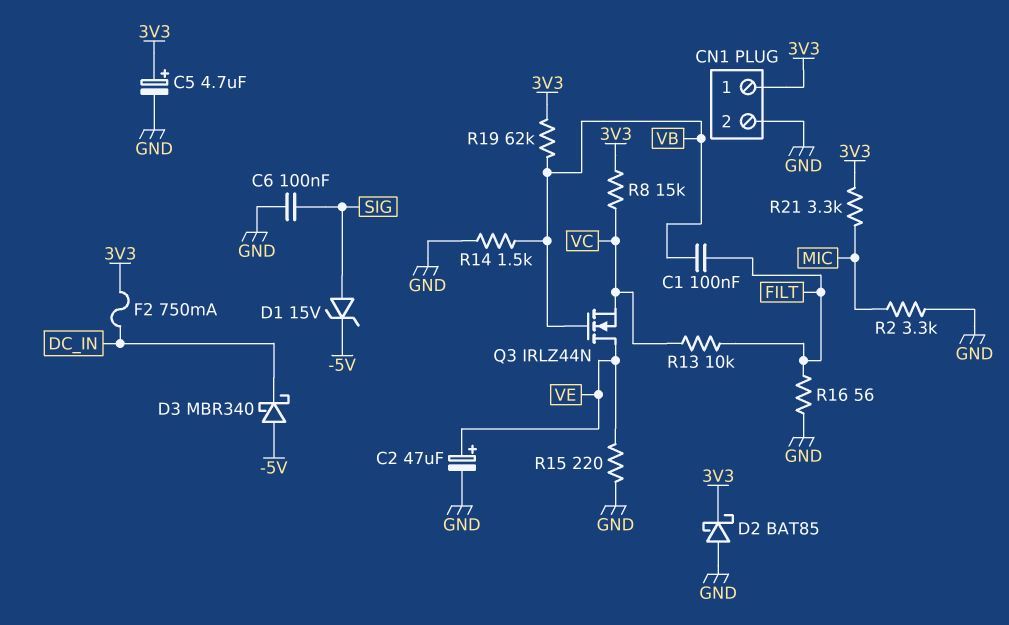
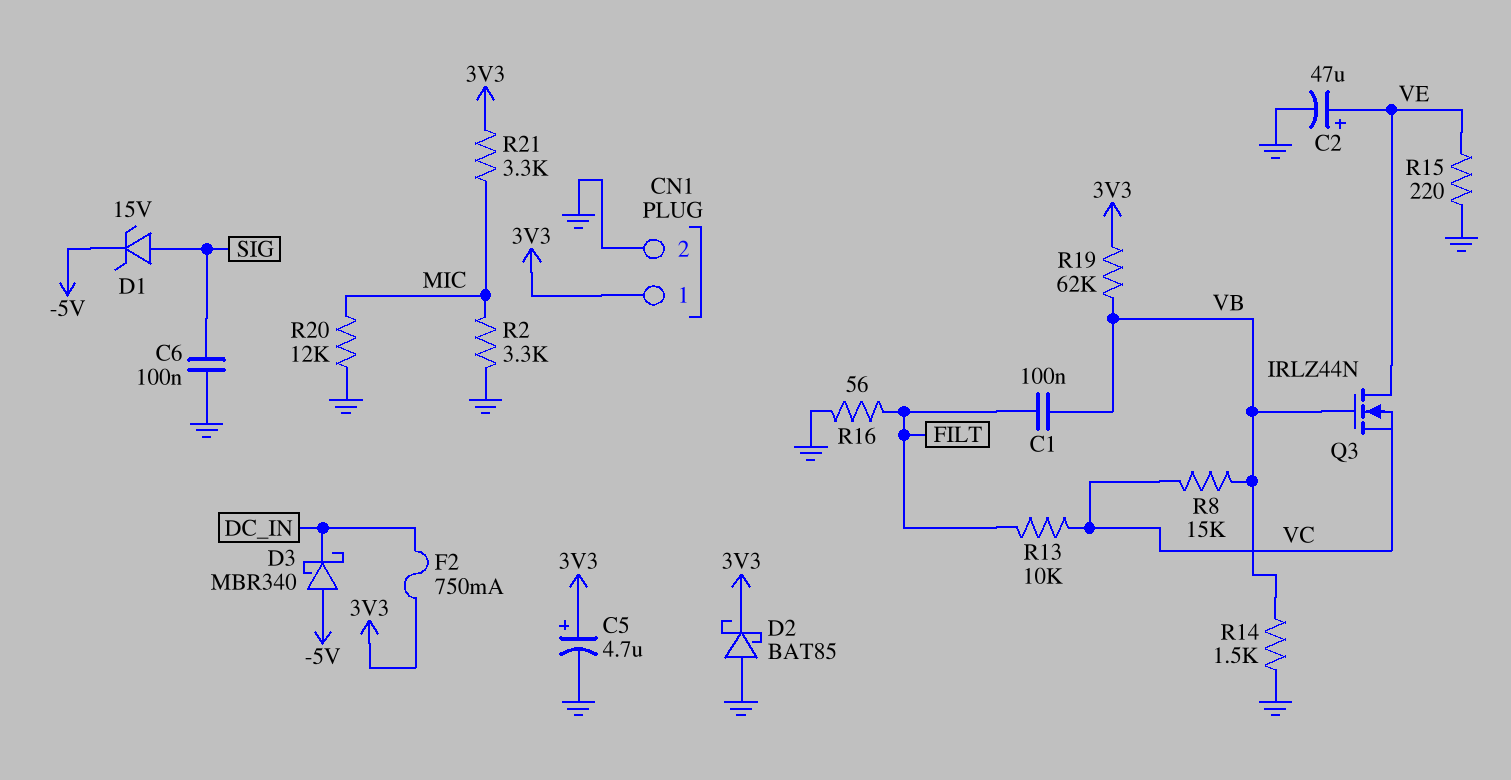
R8: 15k (3V3, VC) -> 15k (VB, VC)
R20: none -> 12k (GND, MIC)

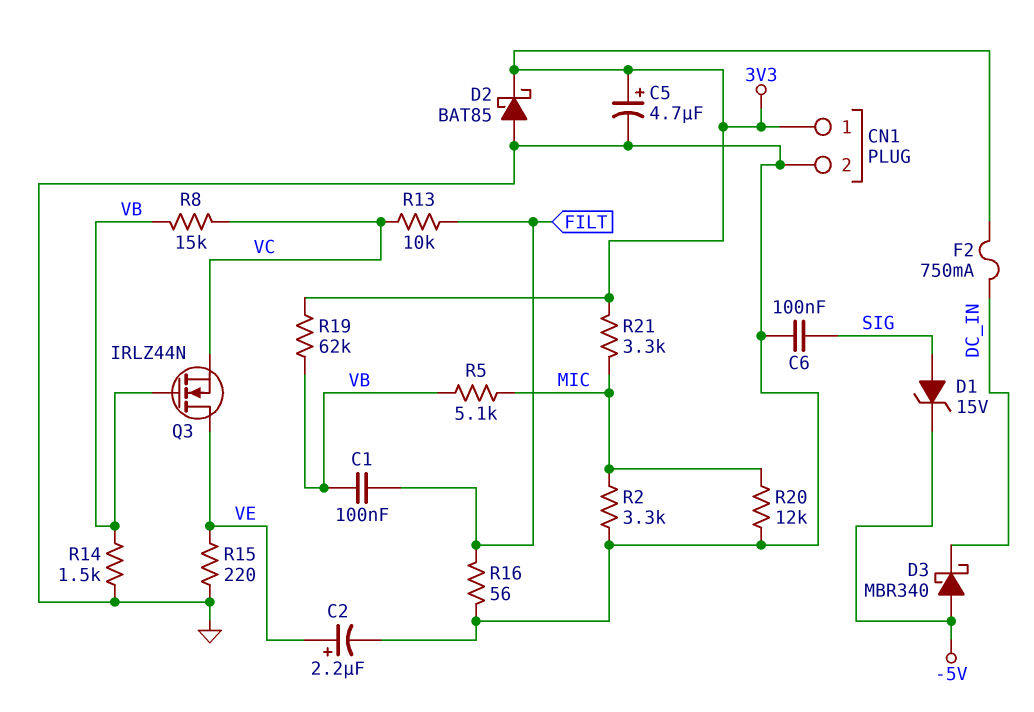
C2: 47uF (plus VE, minus GND) -> 2.2uF (plus VE, minus GND)
R5: none -> 5.1k (MIC, VB)

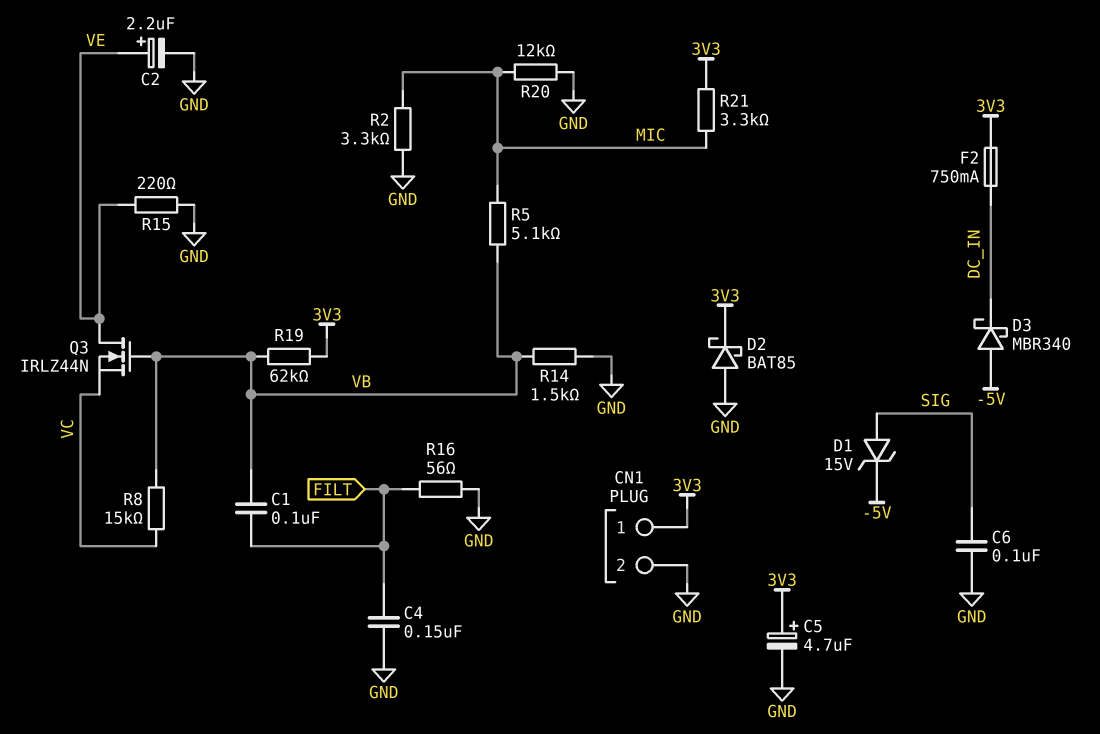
C4: none -> 150nF (FILT, GND)
R13: 10k (FILT, VC) -> none

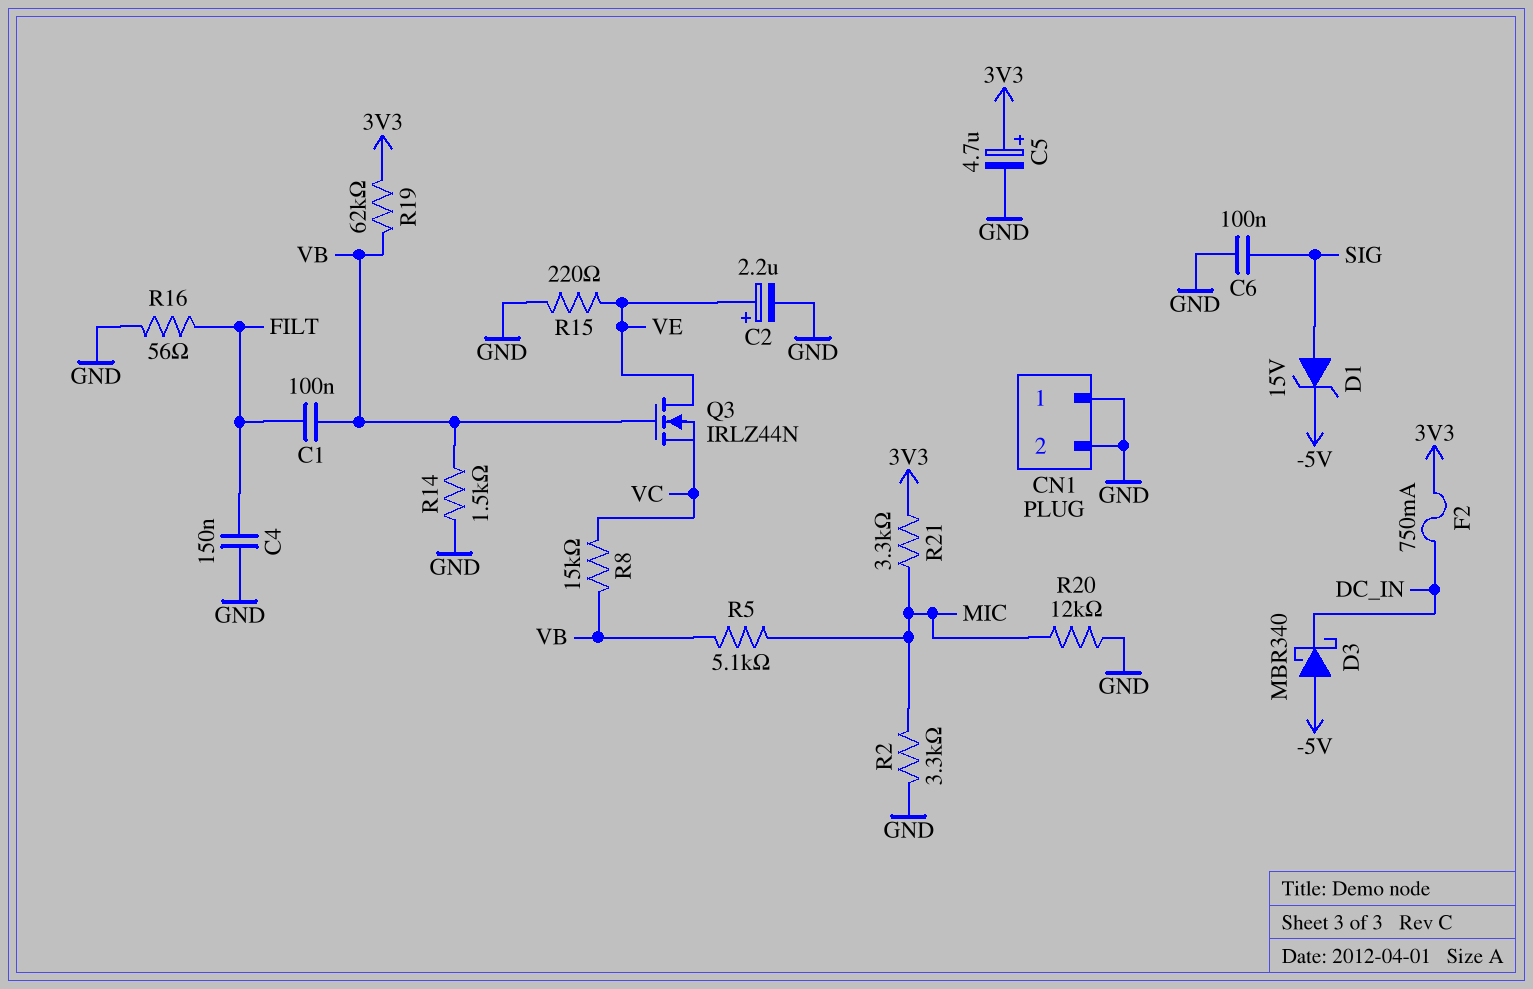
CN1 pin 1: 3V3 -> GND
D2: schottky BAT85 (A GND, K 3V3) -> none

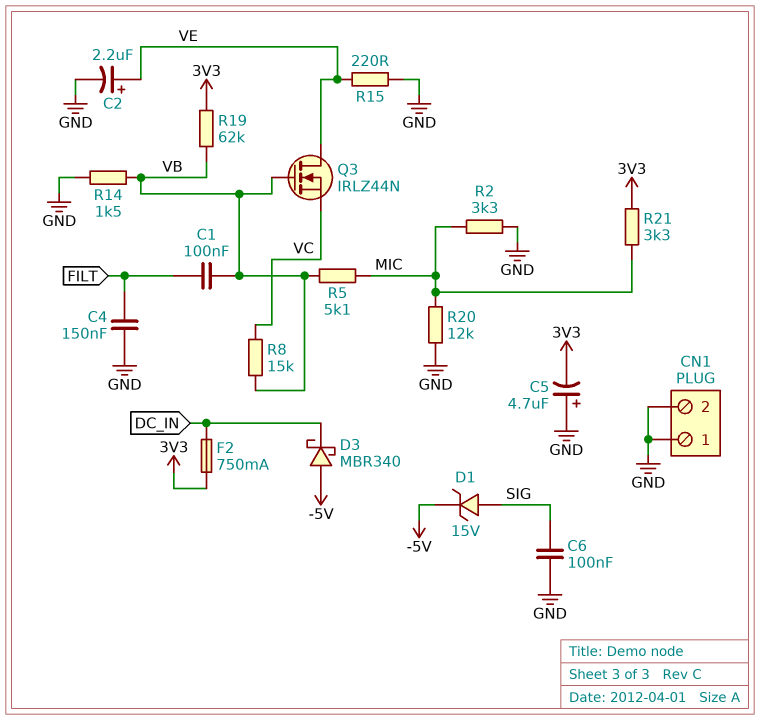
C5: 4.7uF (plus 3V3, minus GND) -> 4.7uF (plus GND, minus 3V3)
R16: 56 (FILT, GND) -> none

